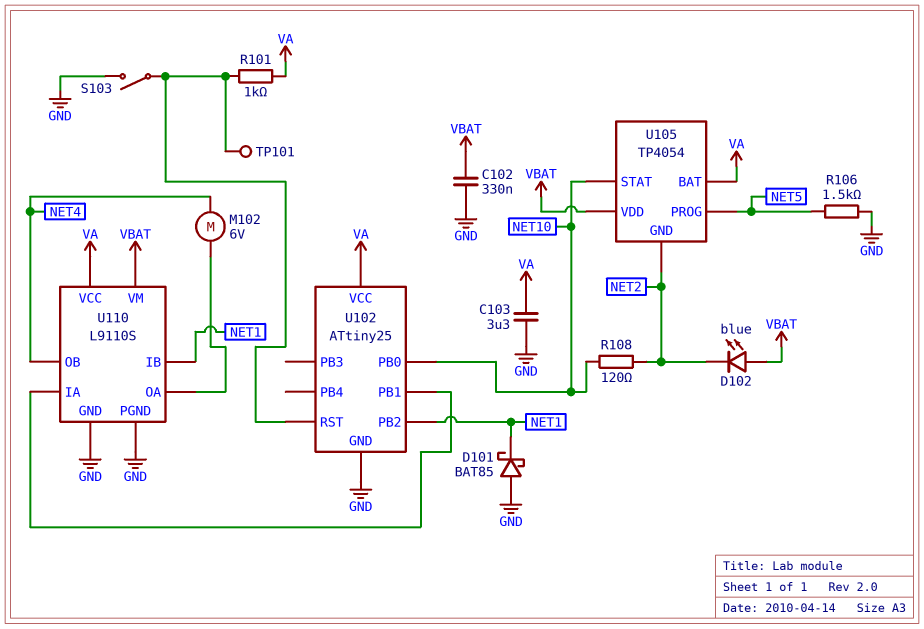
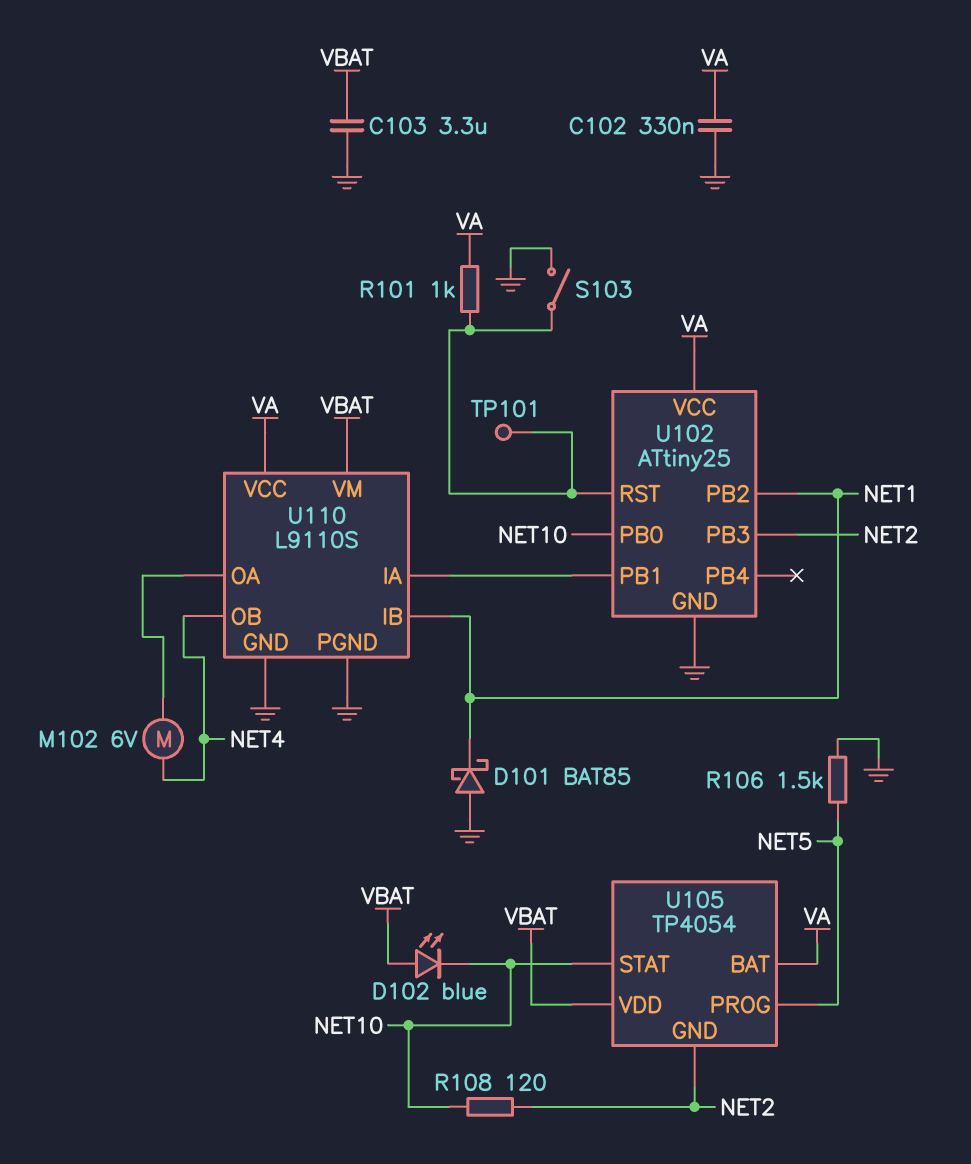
C102: 330nF (GND, VBAT) -> 330nF (GND, VA)
C103: 3.3uF (GND, VA) -> 3.3uF (GND, VBAT)
D102: LED blue (A VBAT, K NET2) -> LED blue (A VBAT, K NET10)
U102 pin PB3: none -> NET2

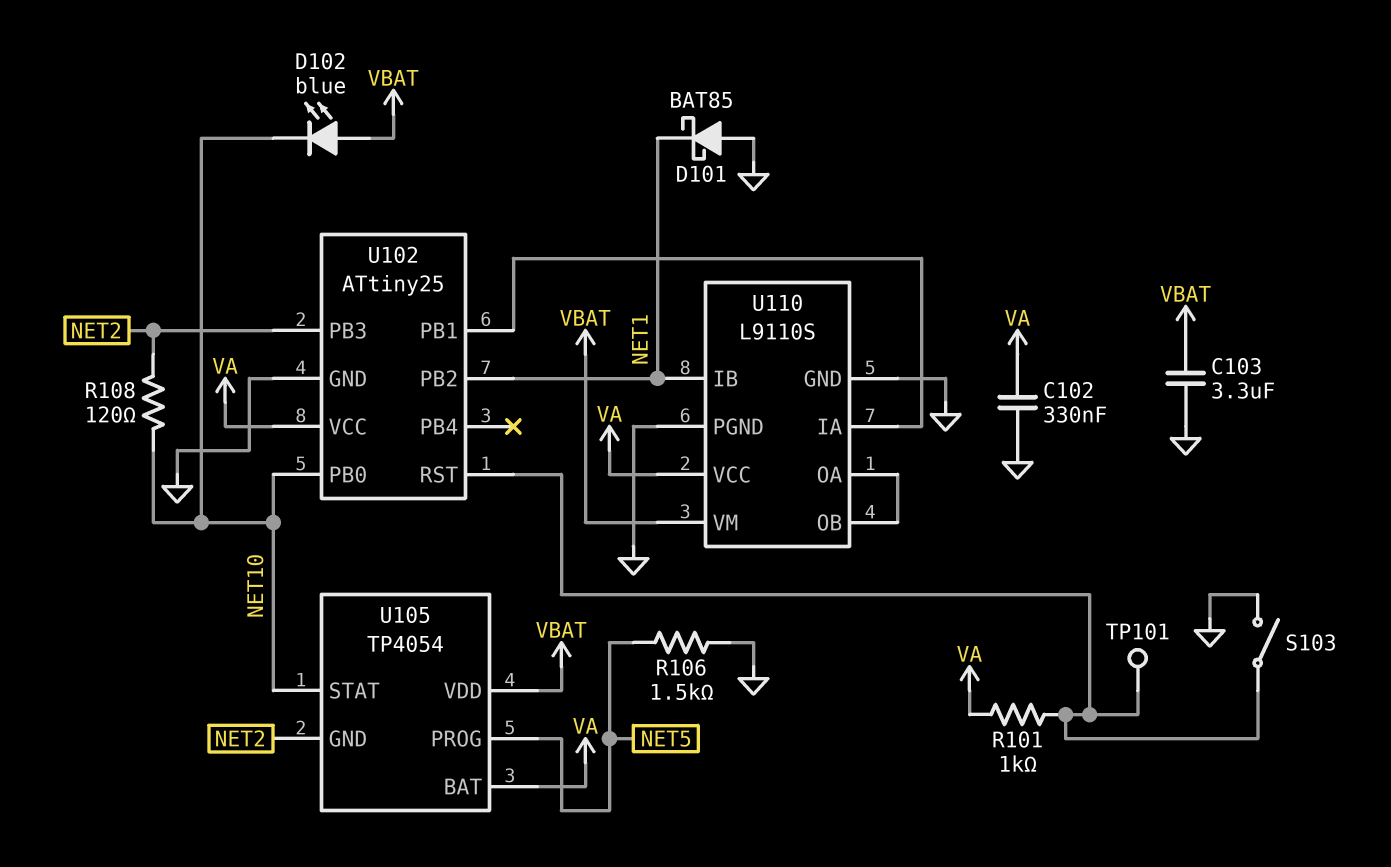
M102: motor 6V (NET4, U110/OA) -> none
U110 pin OB: NET4 -> U110/OA

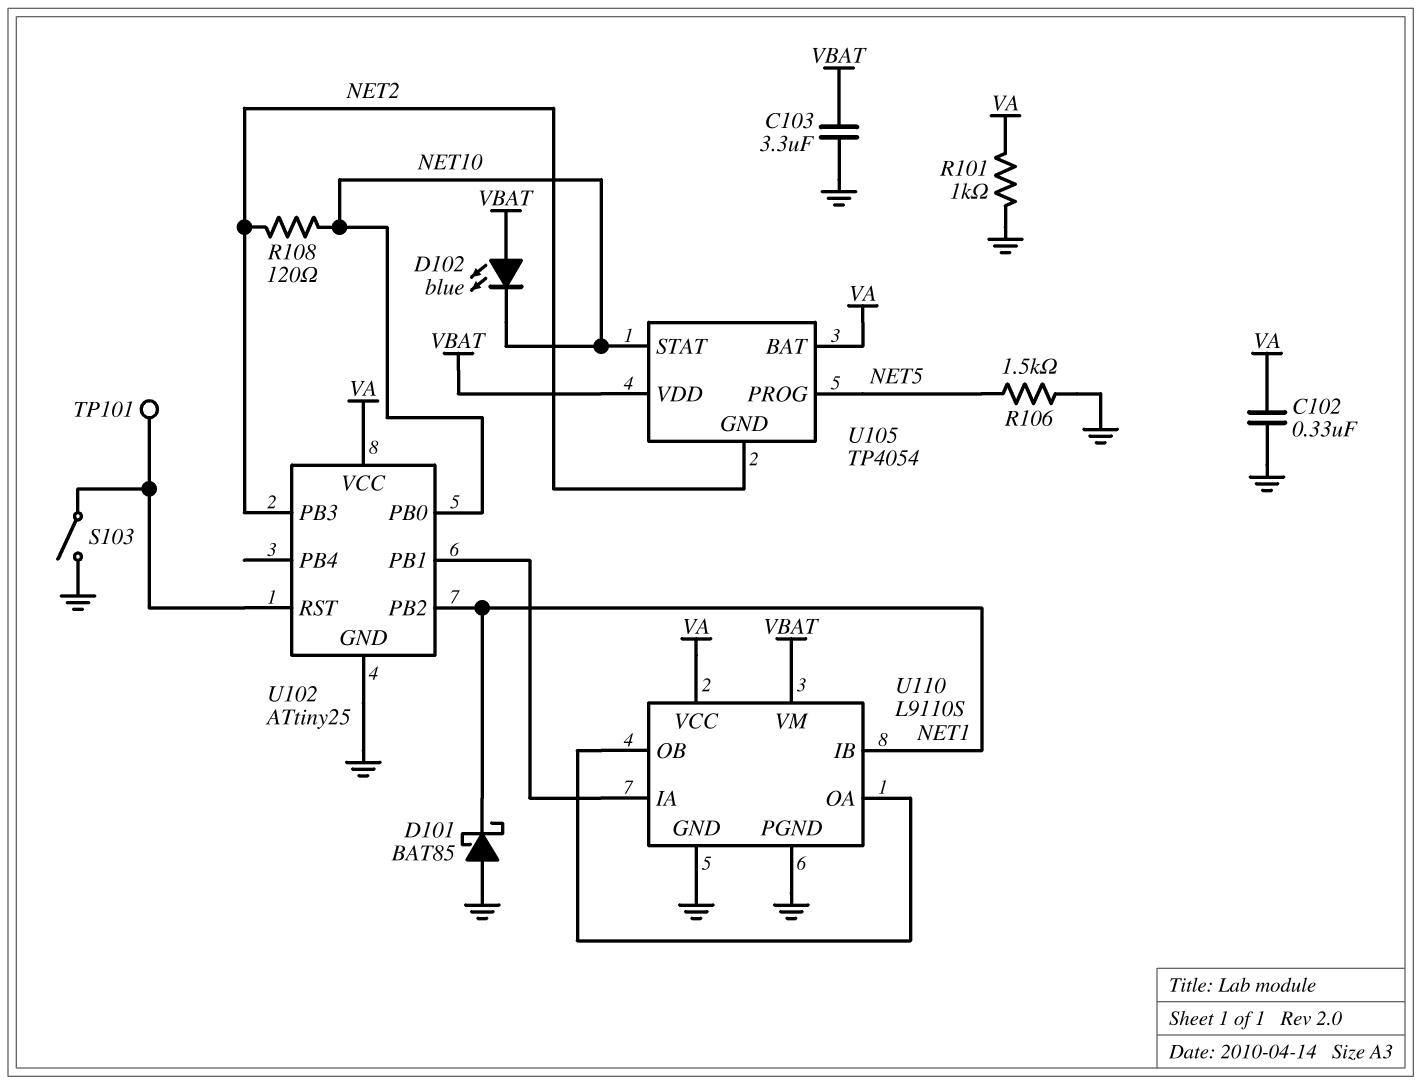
R101: 1k (U102/RST, VA) -> 1k (GND, VA)

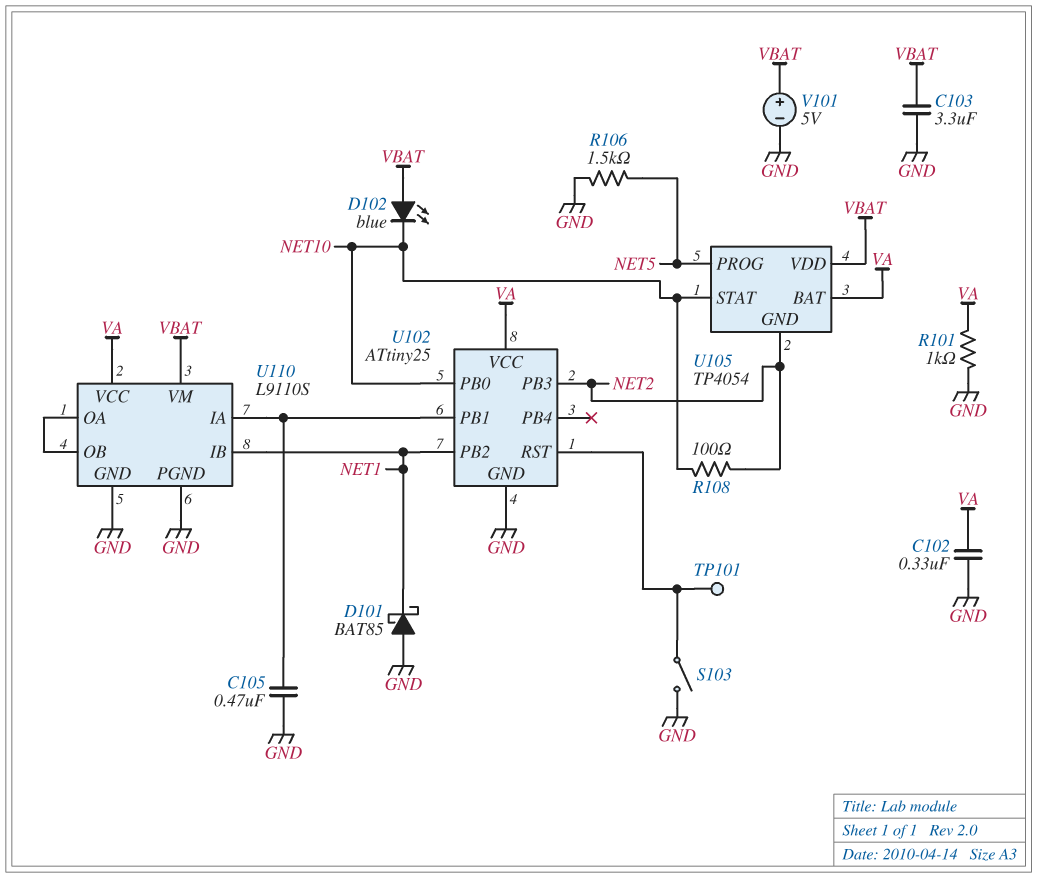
C105: none -> 470nF (GND, U102/PB1)
R108: 120 (NET2, NET10) -> 100 (NET2, NET10)
V101: none -> 5V (plus VBAT, minus GND)

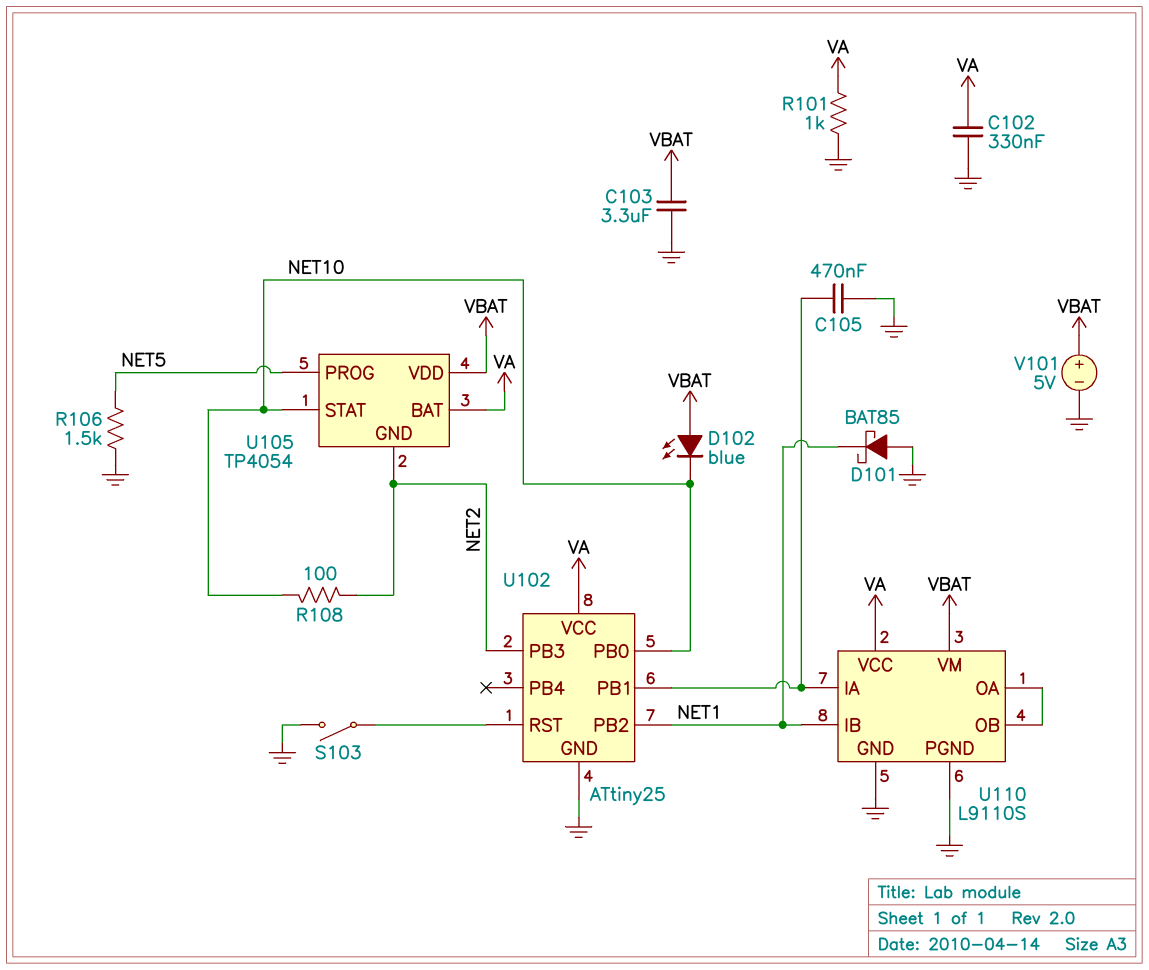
TP101: test point (U102/RST) -> none

